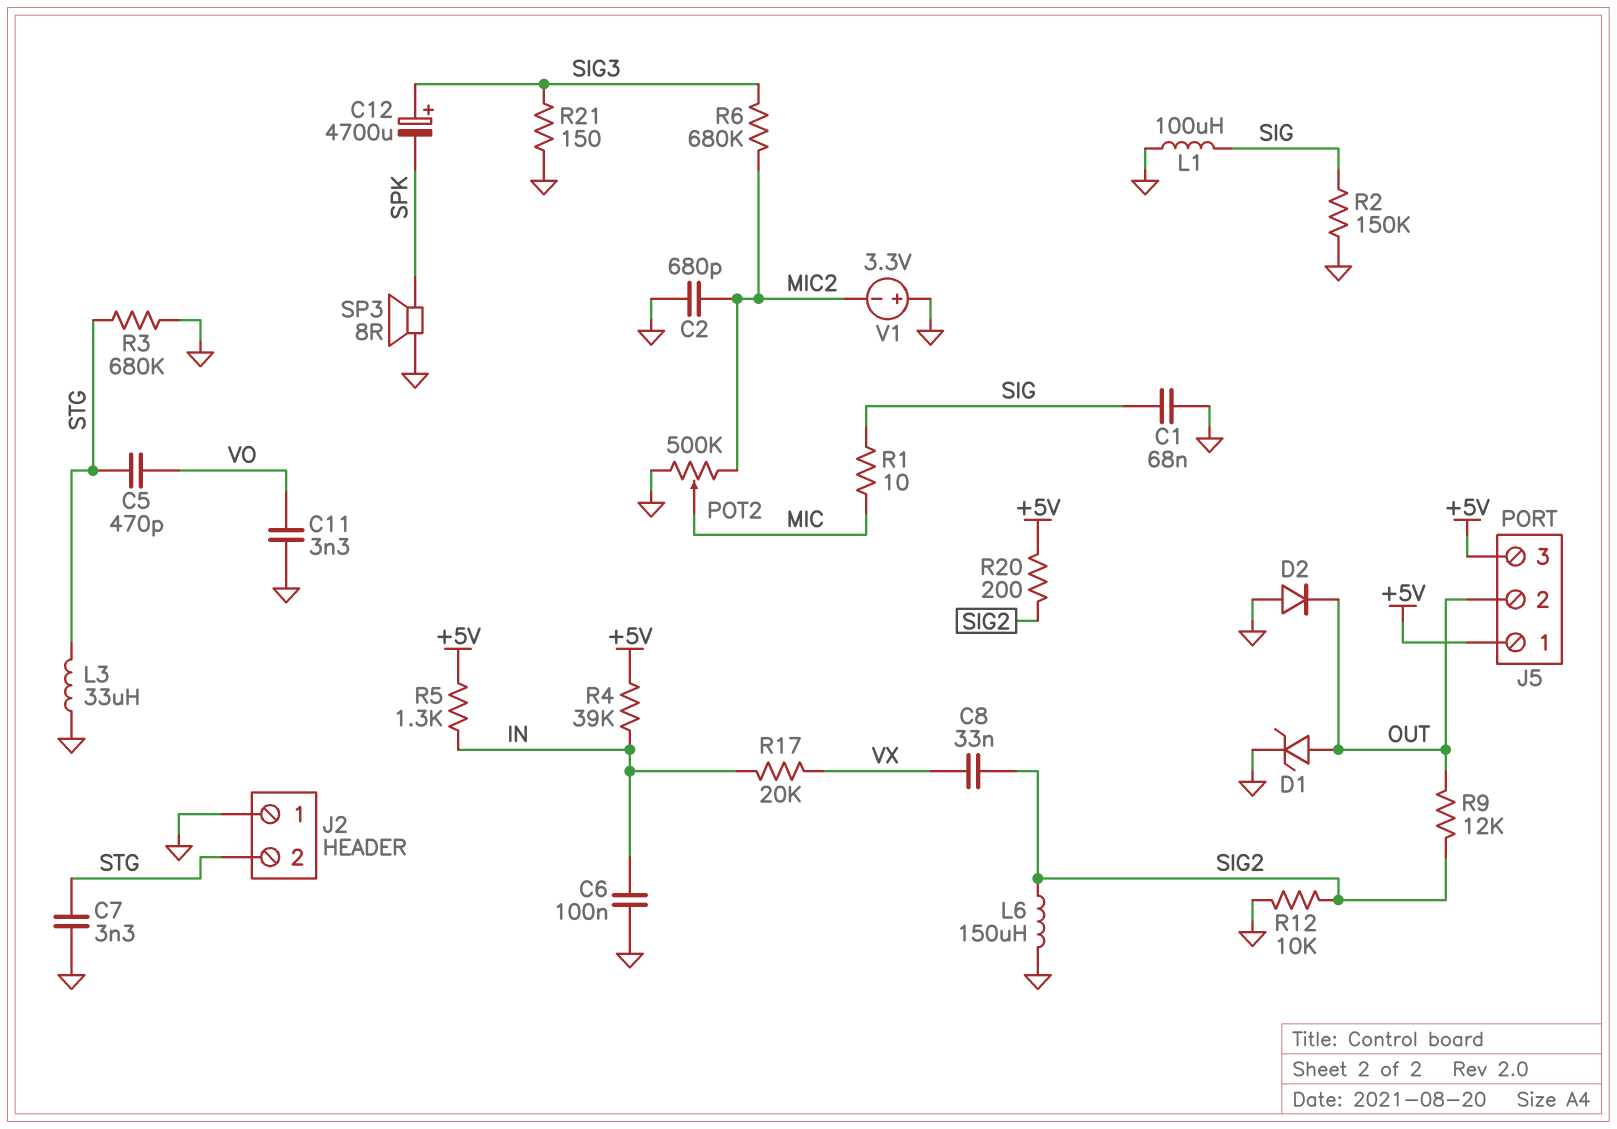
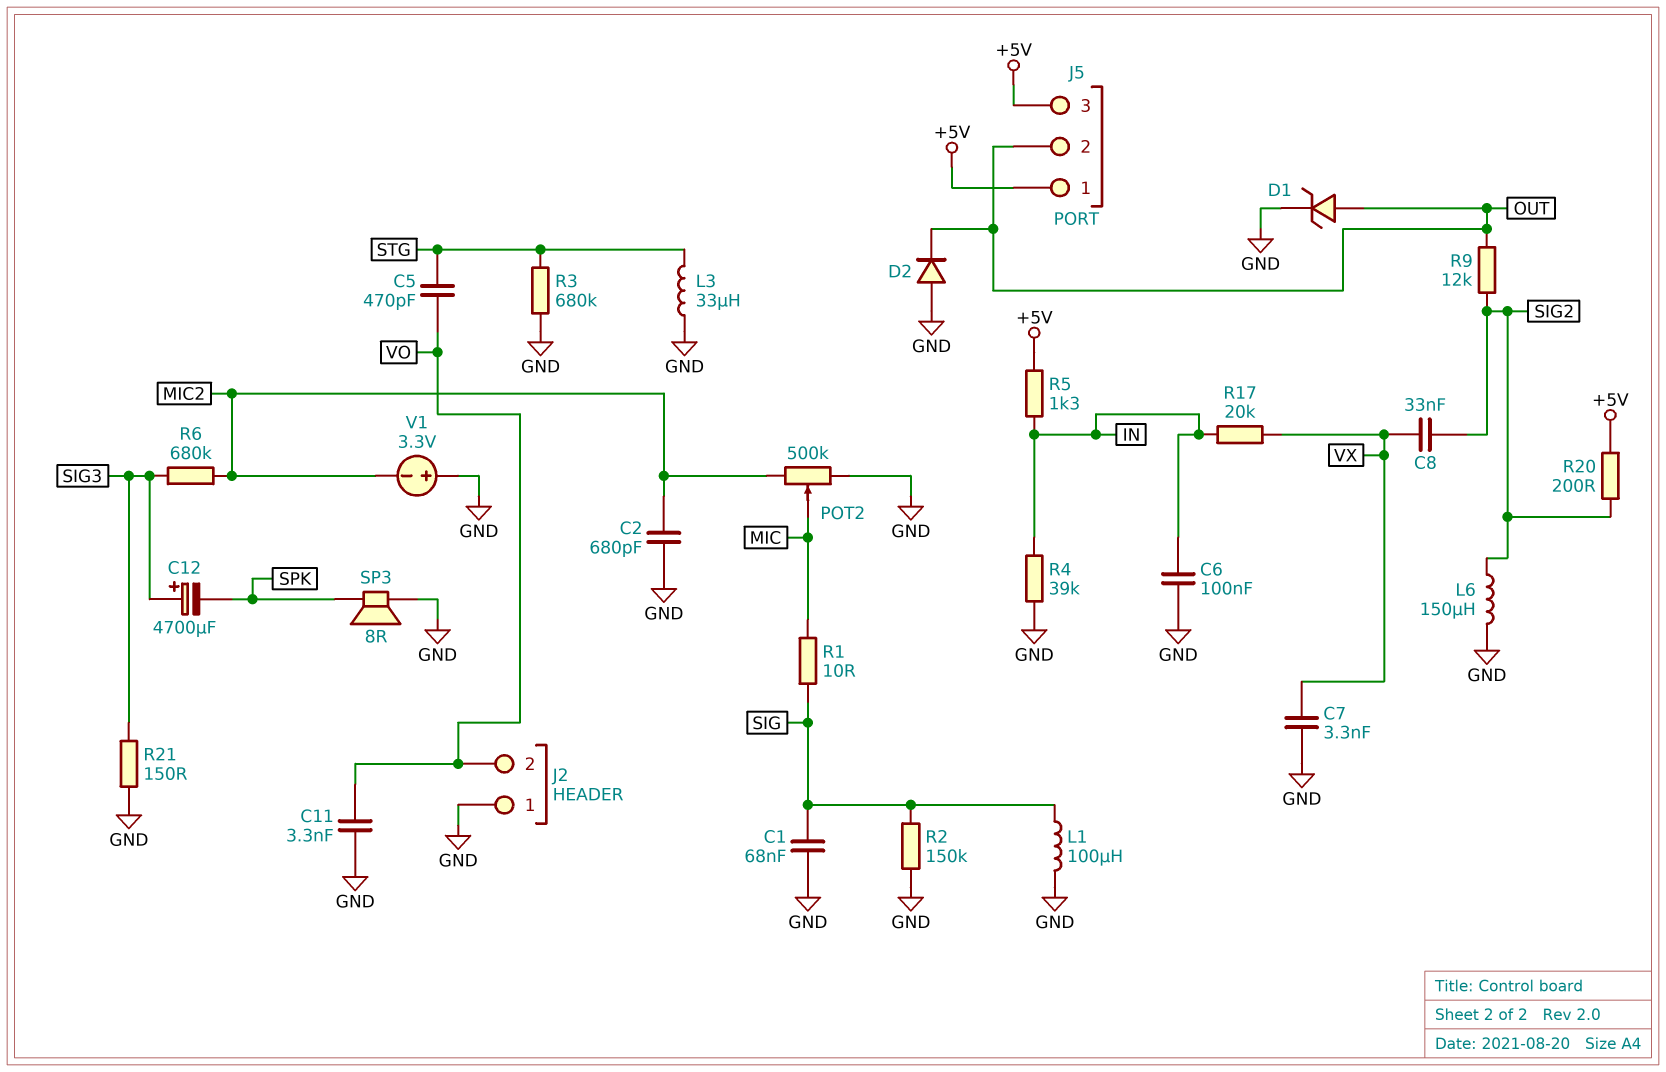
C7: 3.3nF (GND, STG) -> 3.3nF (GND, VX)
J2 pin 2: STG -> VO
R4: 39k (+5V, IN) -> 39k (GND, IN)
R12: 10k (GND, SIG2) -> none

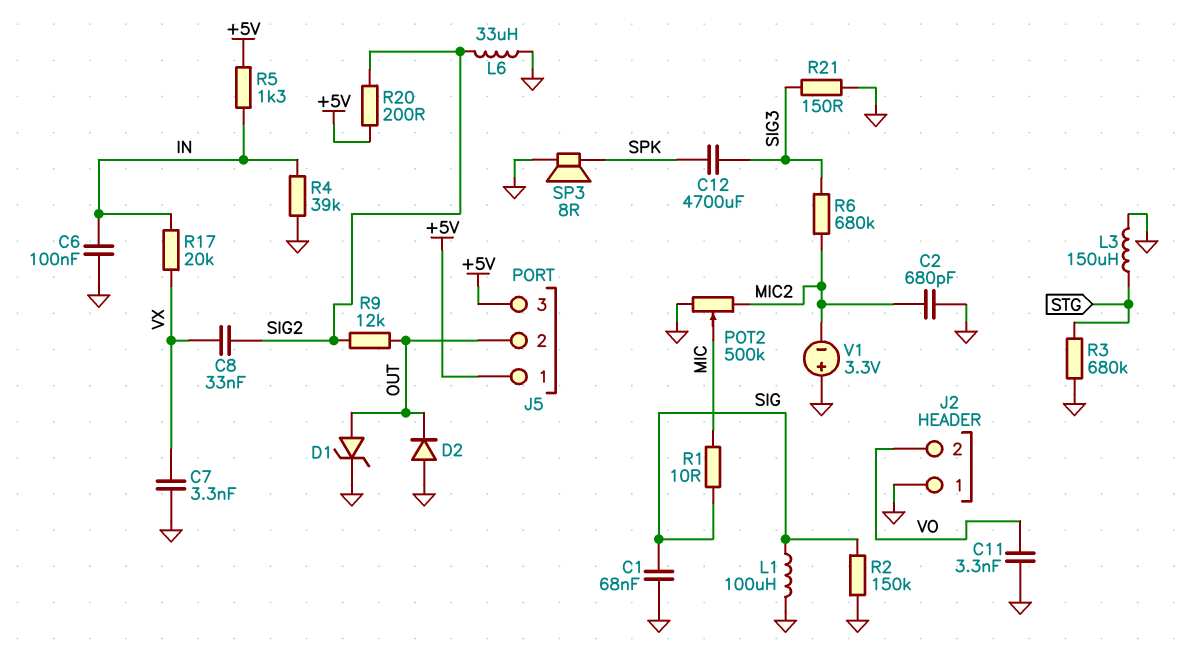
C5: 470pF (STG, VO) -> none
C12: 4700uF (plus SIG3, minus SPK) -> 4700uF (SIG3, SPK)
L3: 33uH (GND, STG) -> 150uH (GND, STG)
L6: 150uH (GND, SIG2) -> 33uH (GND, SIG2)

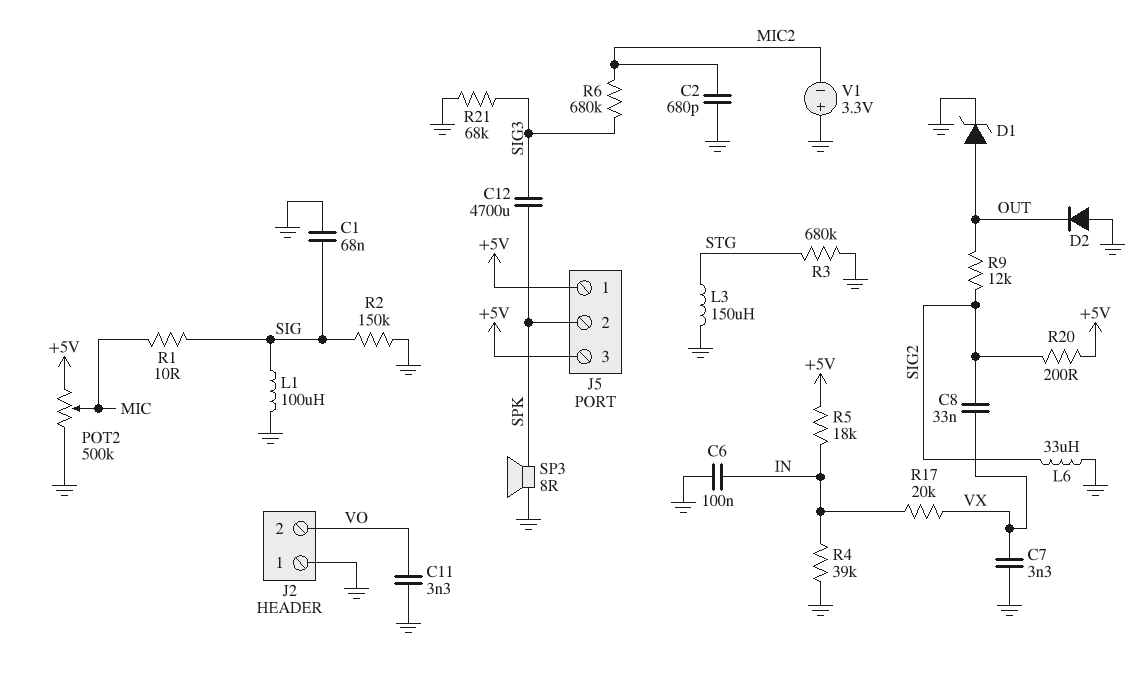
J5 pin 2: OUT -> SPK
POT2: 500k (GND, MIC2, wiper MIC) -> 500k (+5V, GND, wiper MIC)
R5: 1.3k (+5V, IN) -> 18k (+5V, IN)
R21: 150 (GND, SIG3) -> 68k (GND, SIG3)

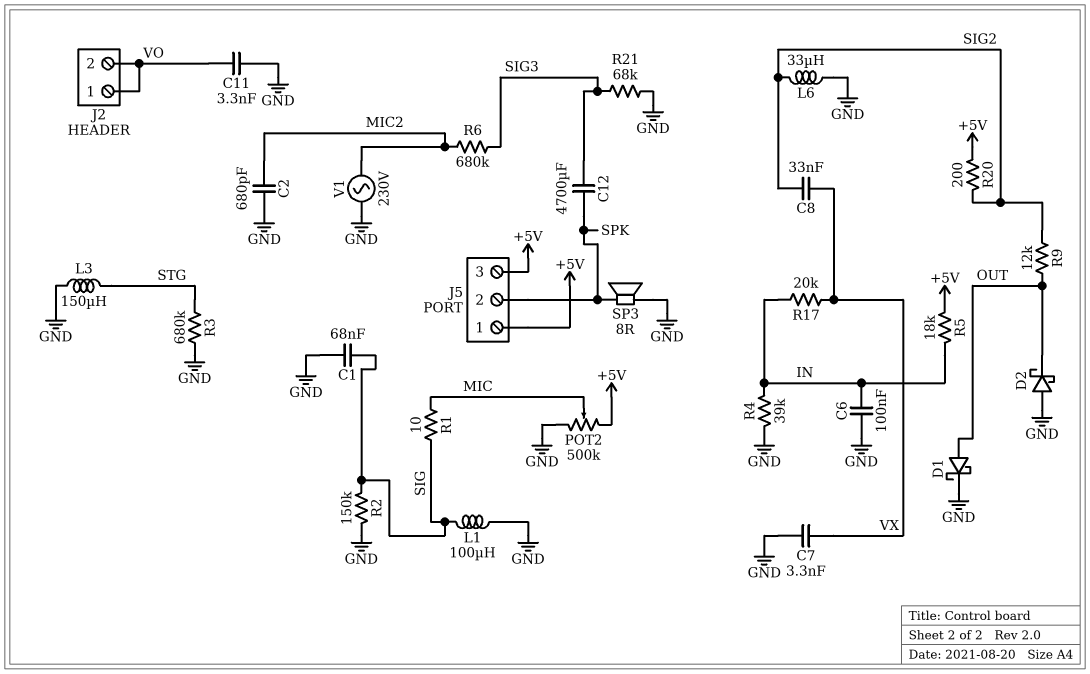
D1: zener (A OUT, K GND) -> schottky (A OUT, K GND)
D2: diode (A GND, K OUT) -> schottky (A GND, K OUT)
J2 pin 1: GND -> VO
V1: 3.3V (plus GND, minus MIC2) -> AC 230V (GND, MIC2)

